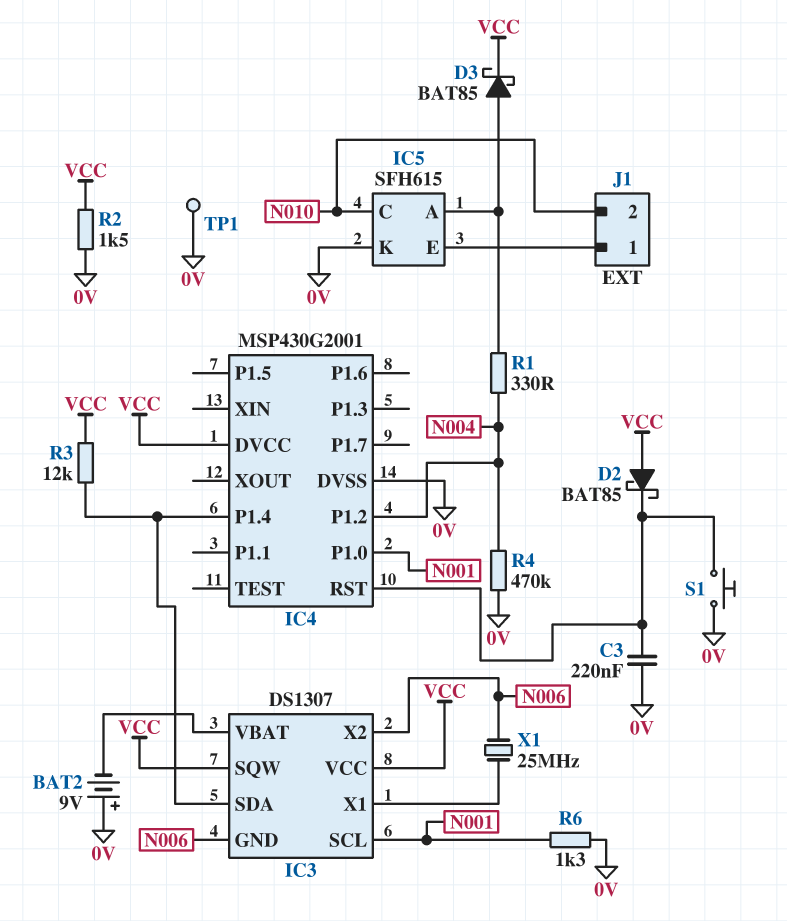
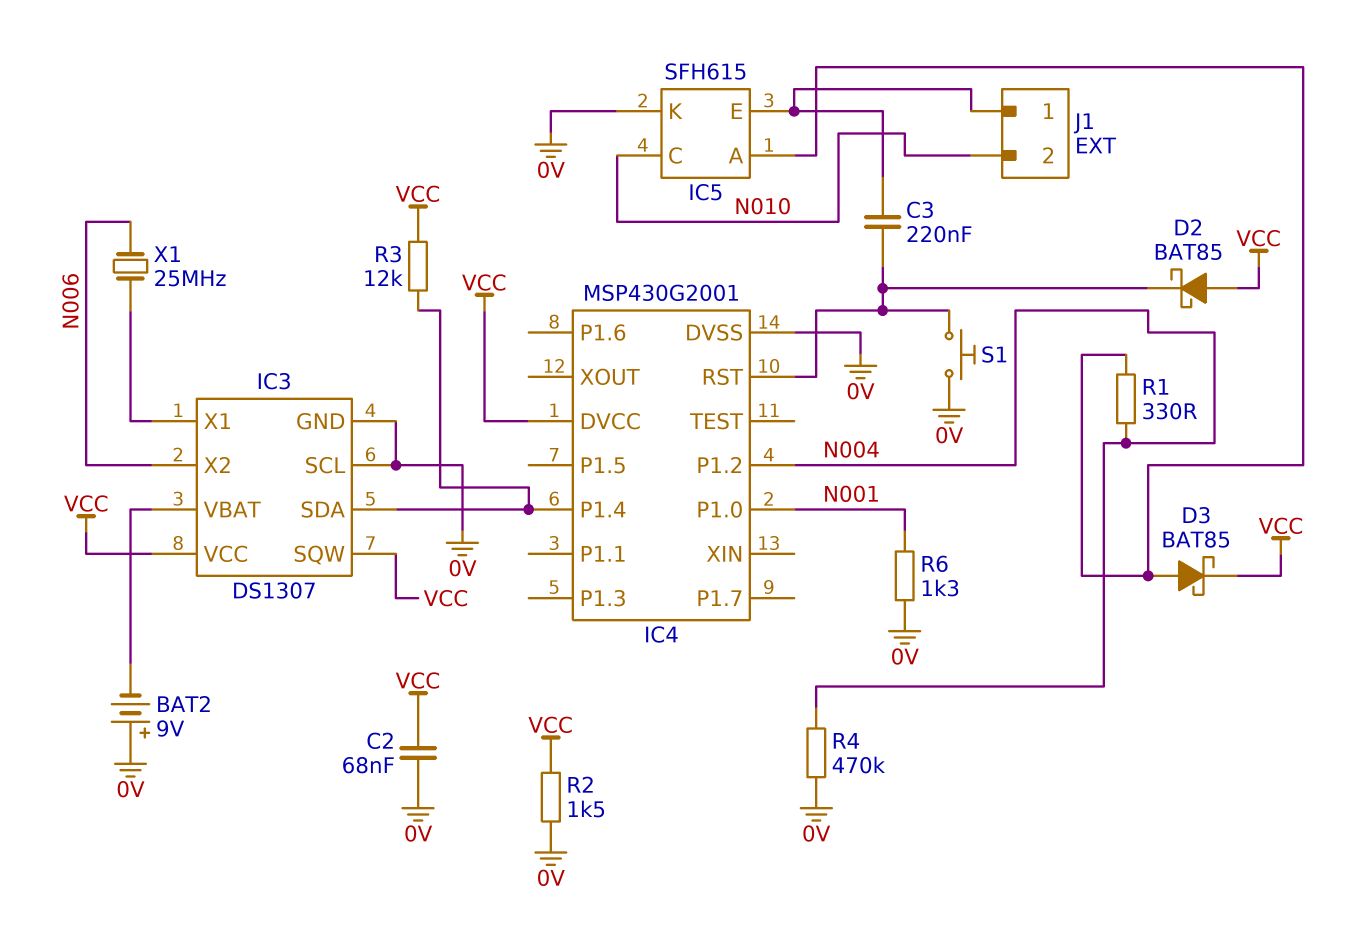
C2: none -> 68nF (0V, VCC)
C3: 220nF (0V, IC4/RST) -> 220nF (IC4/RST, IC5/E)
IC3 pin GND: N006 -> 0V
IC3 pin SCL: N001 -> 0V
TP1: test point (0V) -> none

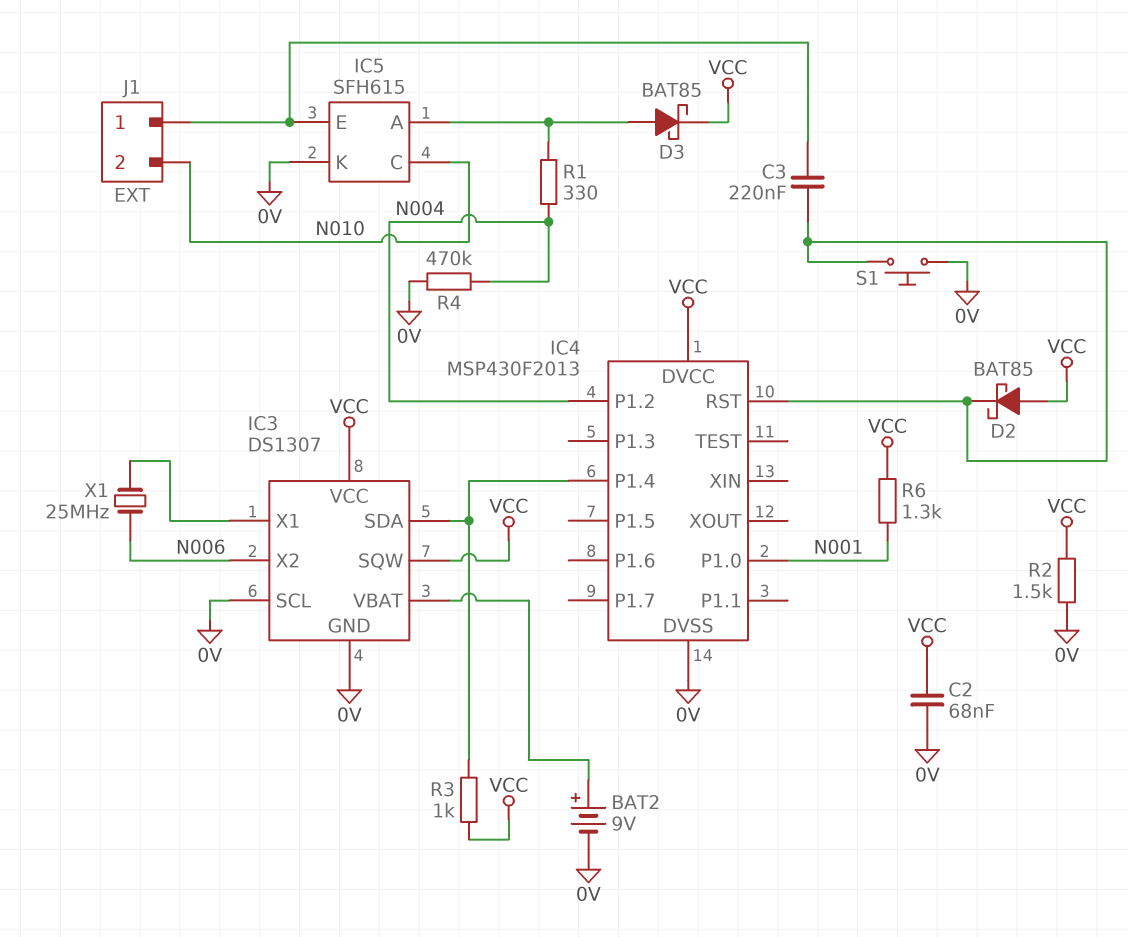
BAT2: 9V (plus 0V, minus IC3/VBAT) -> 9V (plus IC3/VBAT, minus 0V)
IC4: MSP430G2001 -> MSP430F2013
R3: 12k (IC3/SDA, VCC) -> 1k (IC3/SDA, VCC)
R6: 1.3k (0V, N001) -> 1.3k (N001, VCC)

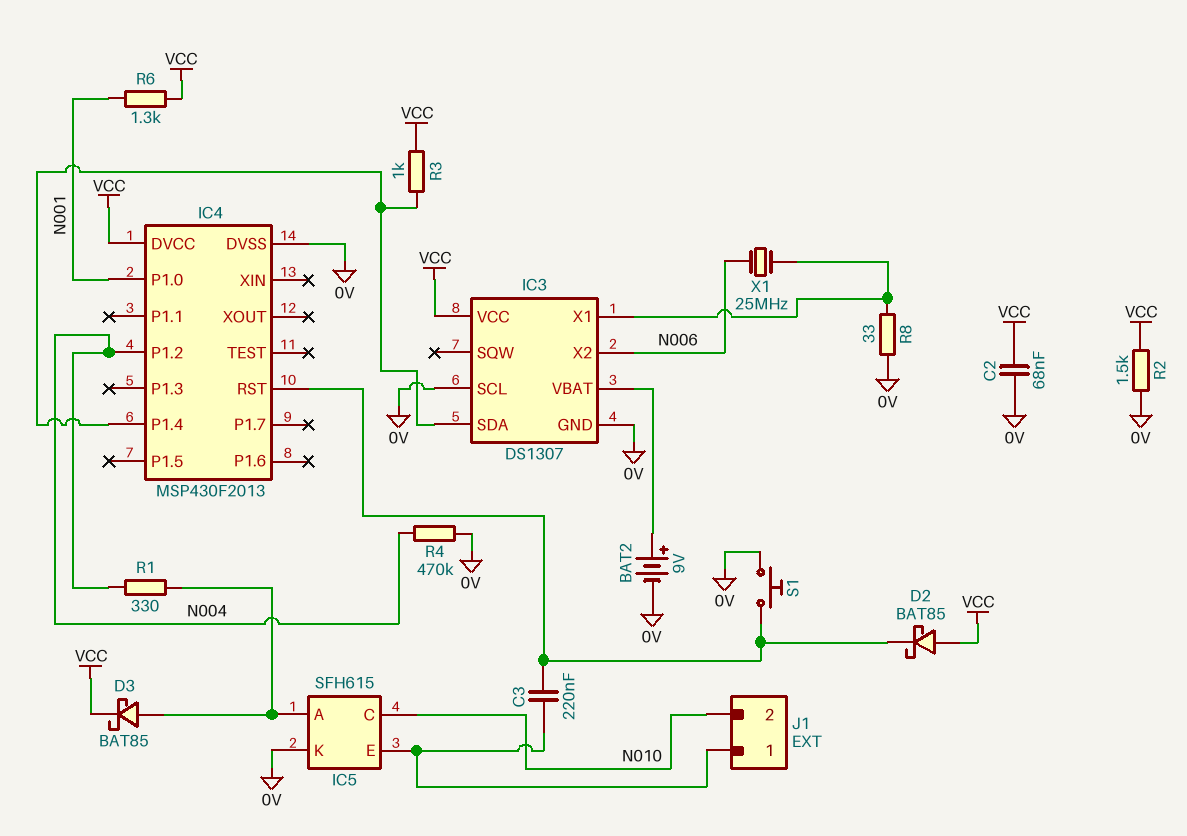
IC3 pin SQW: VCC -> none
R8: none -> 33 (0V, IC3/X1)

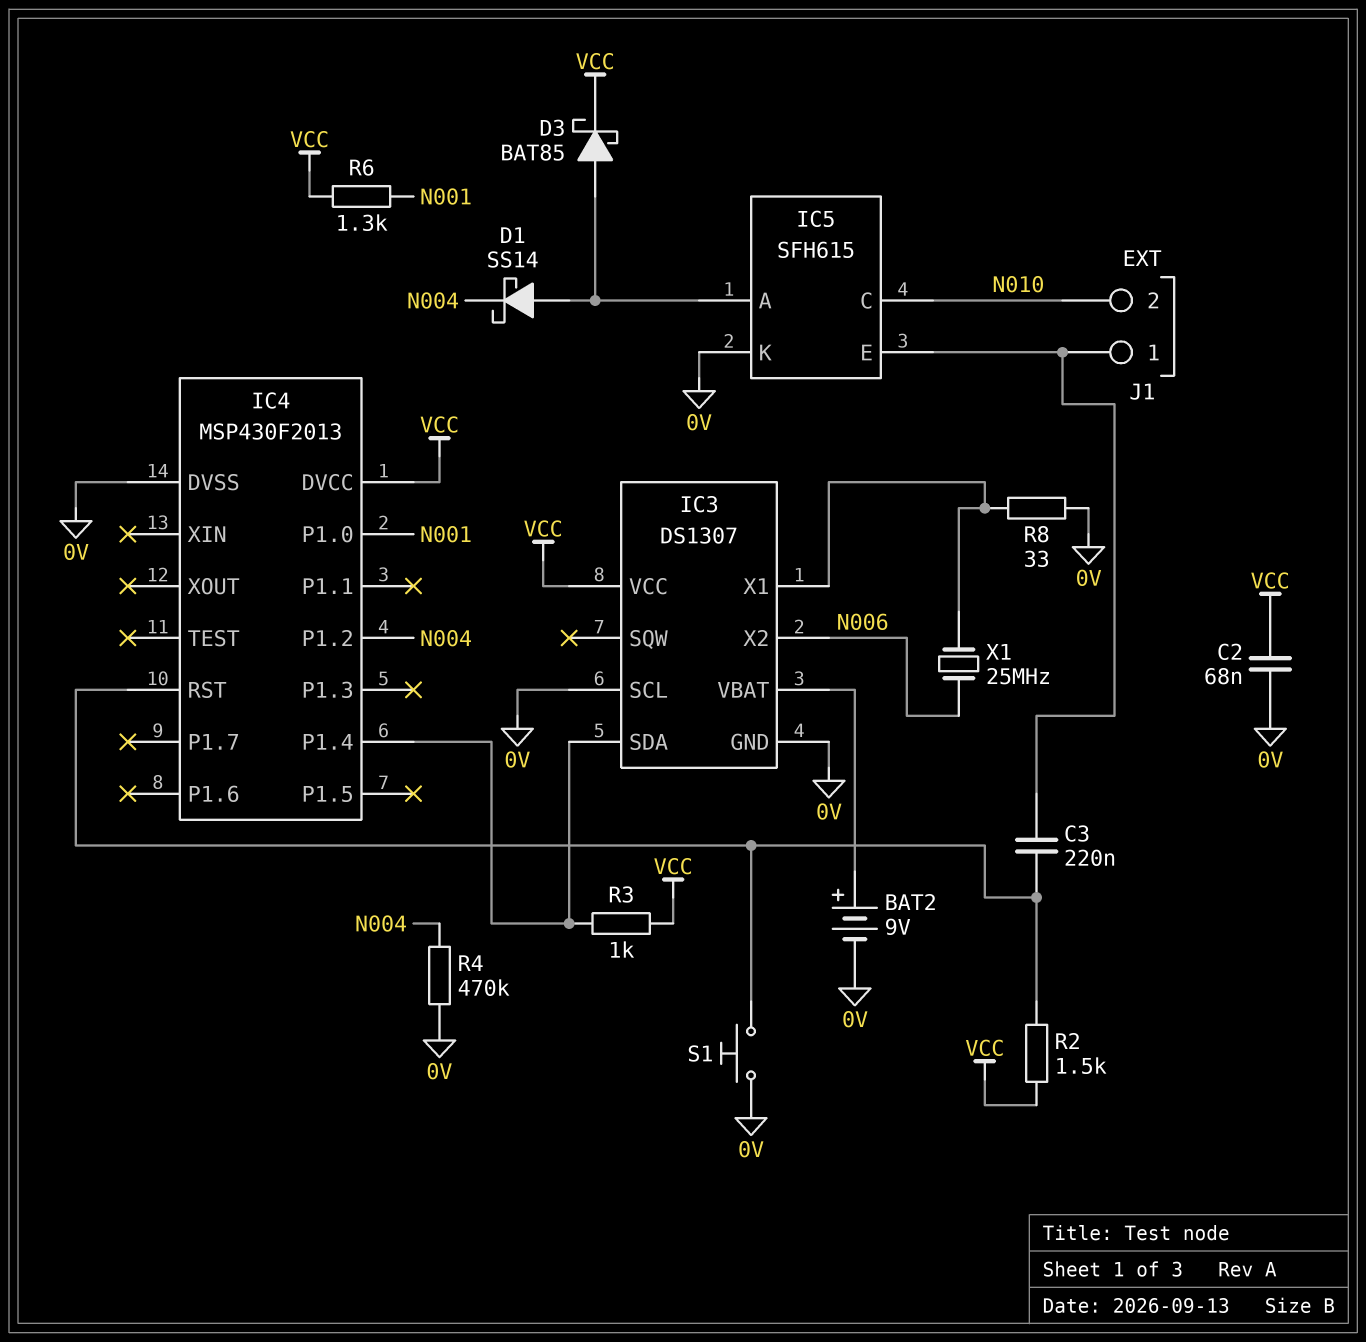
D1: none -> schottky SS14 (A IC5/A, K N004)
D2: schottky BAT85 (A VCC, K IC4/RST) -> none
R1: 330 (IC5/A, N004) -> none
R2: 1.5k (0V, VCC) -> 1.5k (IC4/RST, VCC)

